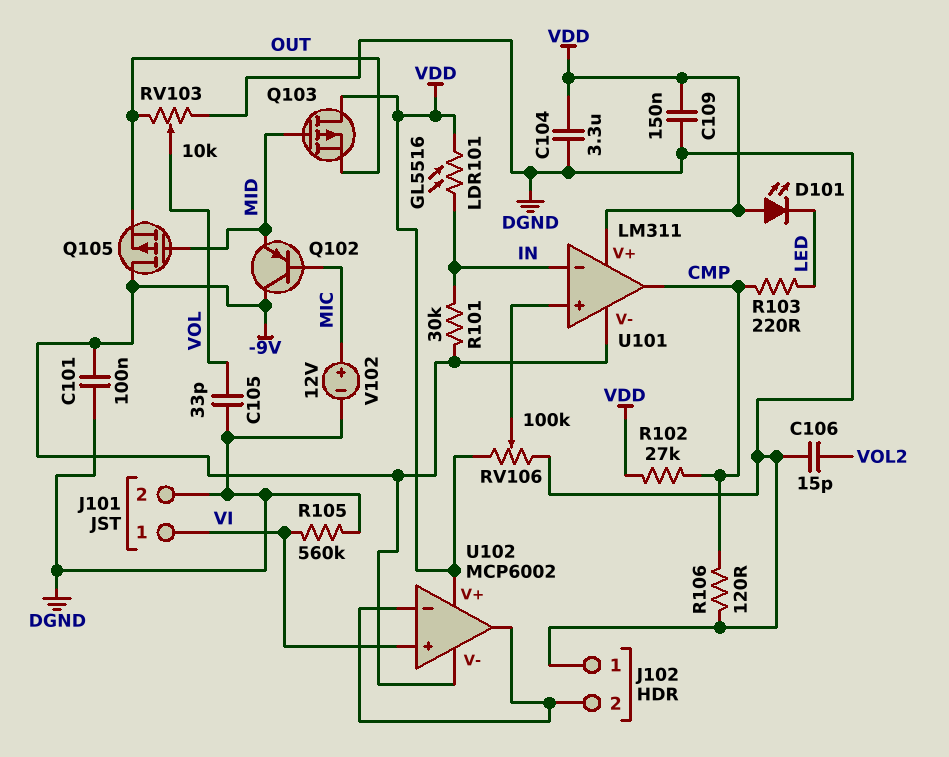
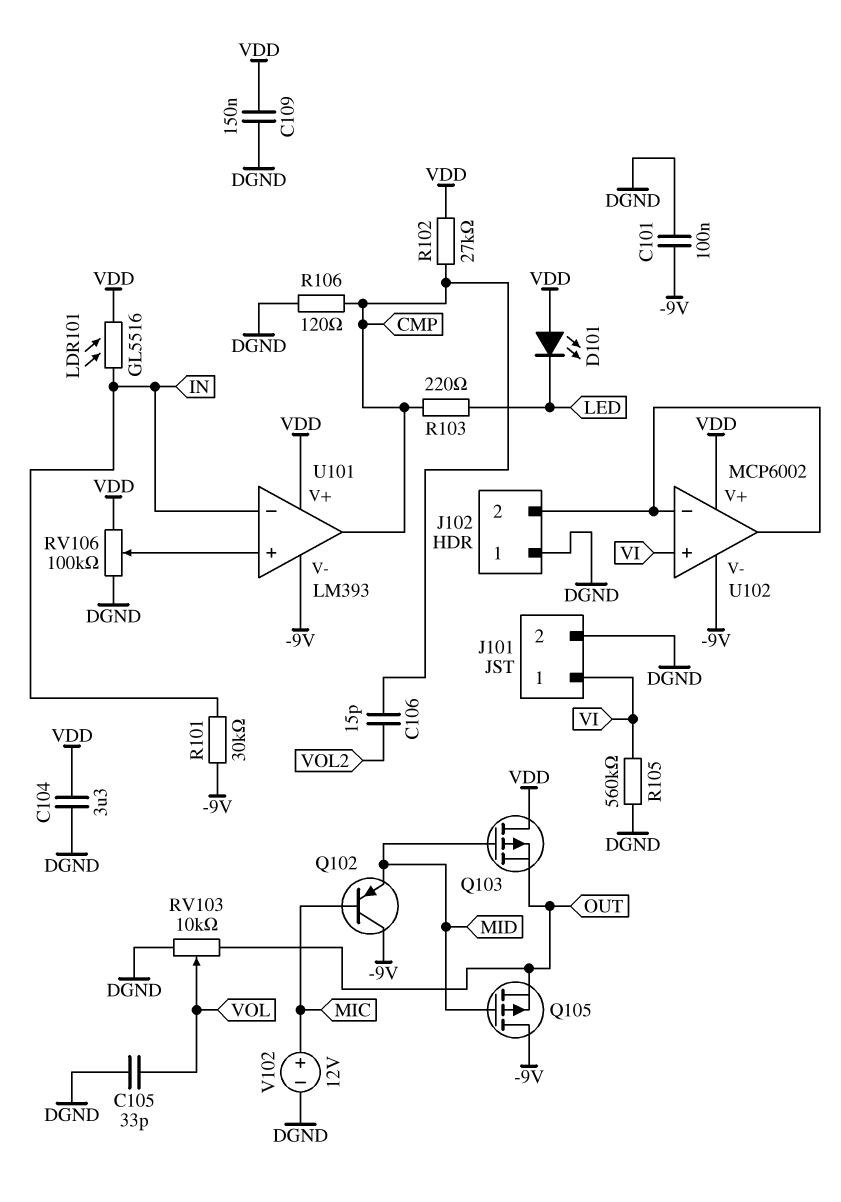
C106: 15pF (DGND, VOL2) -> 15pF (CMP, VOL2)
U101: LM311 -> LM393

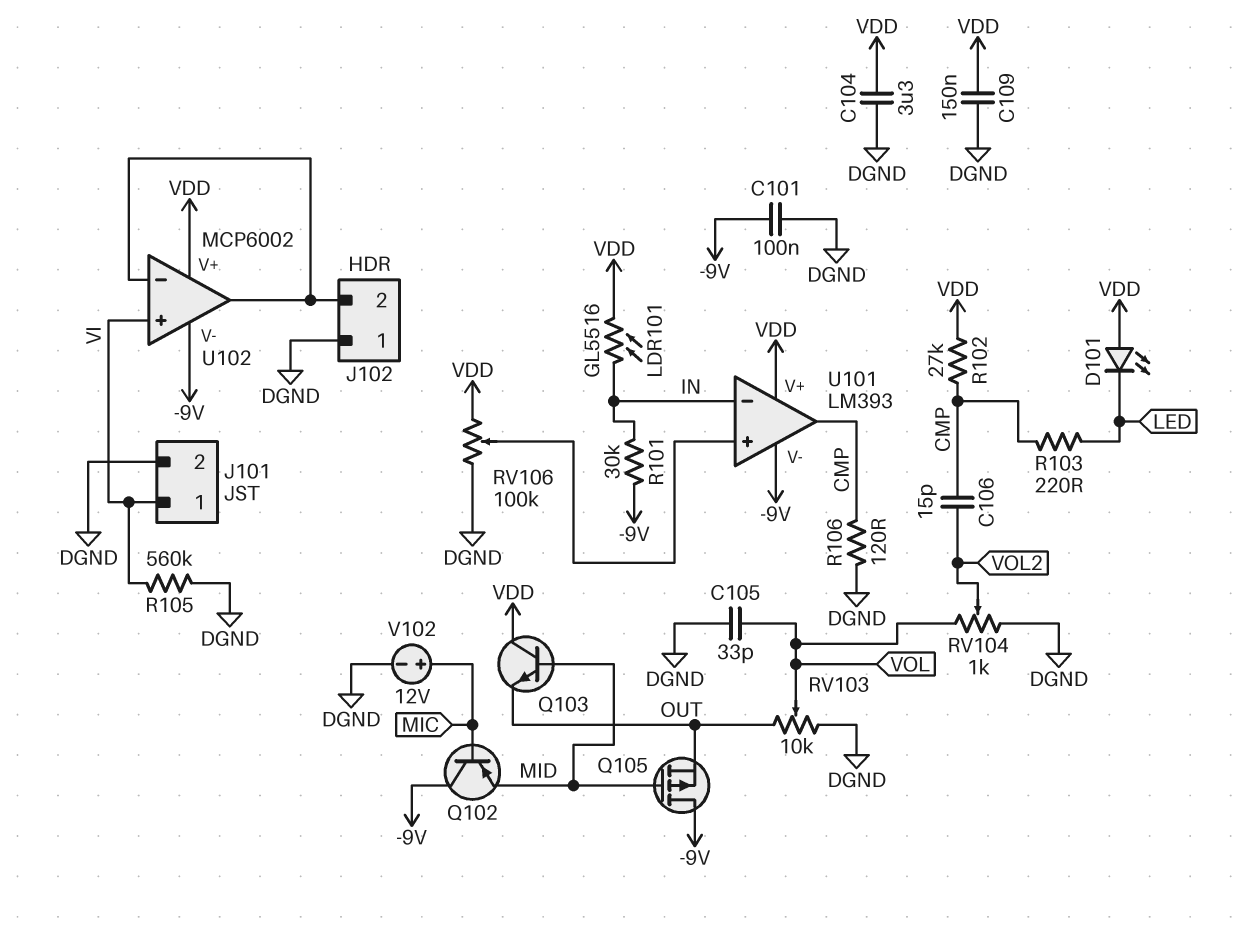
Q103: PMOS (G MID, D VDD, S OUT) -> NPN (B MID, C VDD, E OUT)
RV104: none -> 1k (DGND, VOL, wiper VOL2)

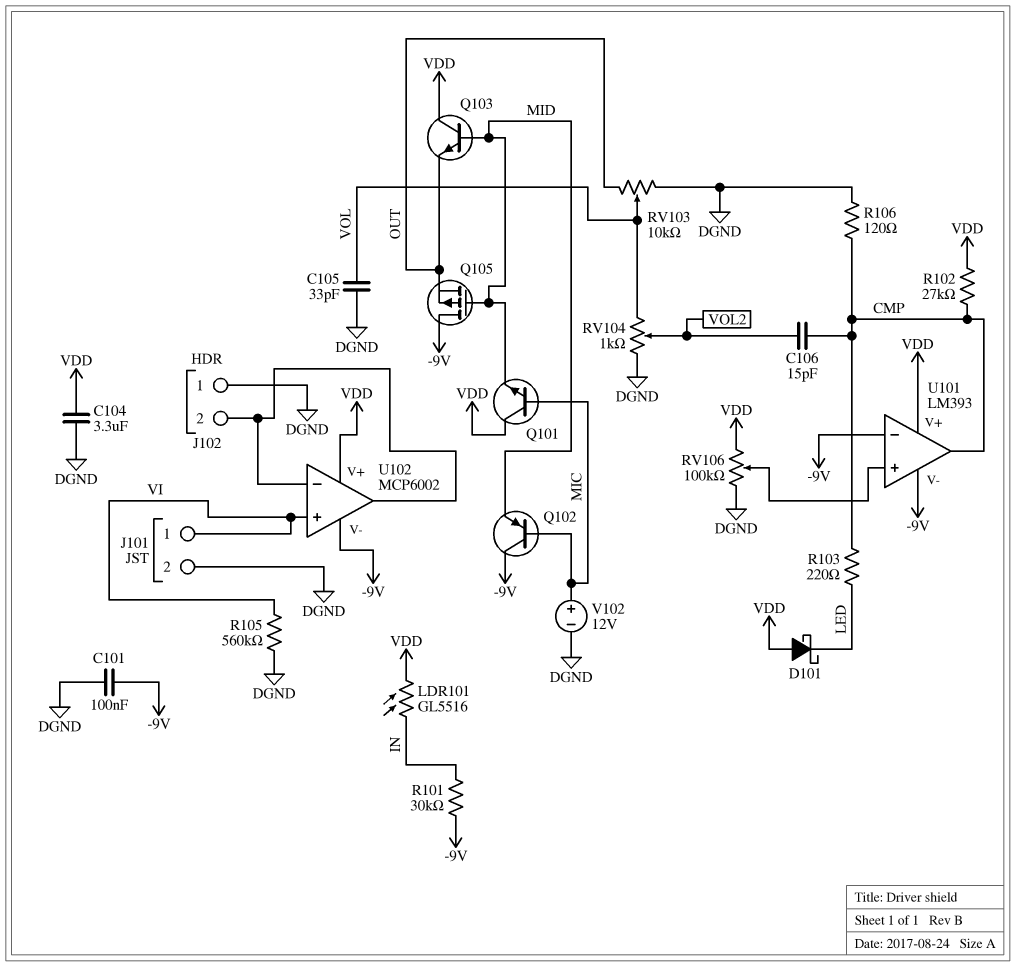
C109: 150nF (DGND, VDD) -> none
D101: LED (A VDD, K LED) -> schottky (A VDD, K LED)
Q101: none -> NPN (B MIC, C VDD, E MID)
U101 pin in-: IN -> -9V

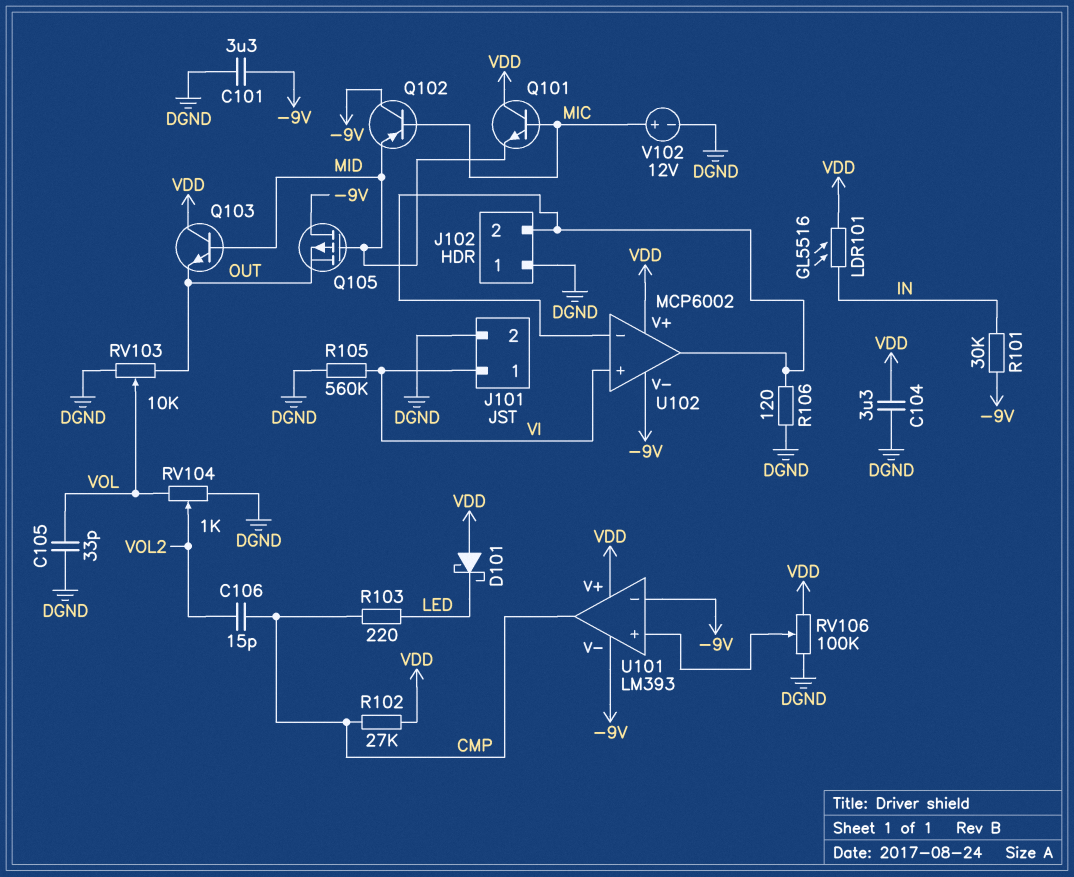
C101: 100nF (-9V, DGND) -> 3.3uF (-9V, DGND)
R106: 120 (CMP, DGND) -> 120 (DGND, J102/2)

